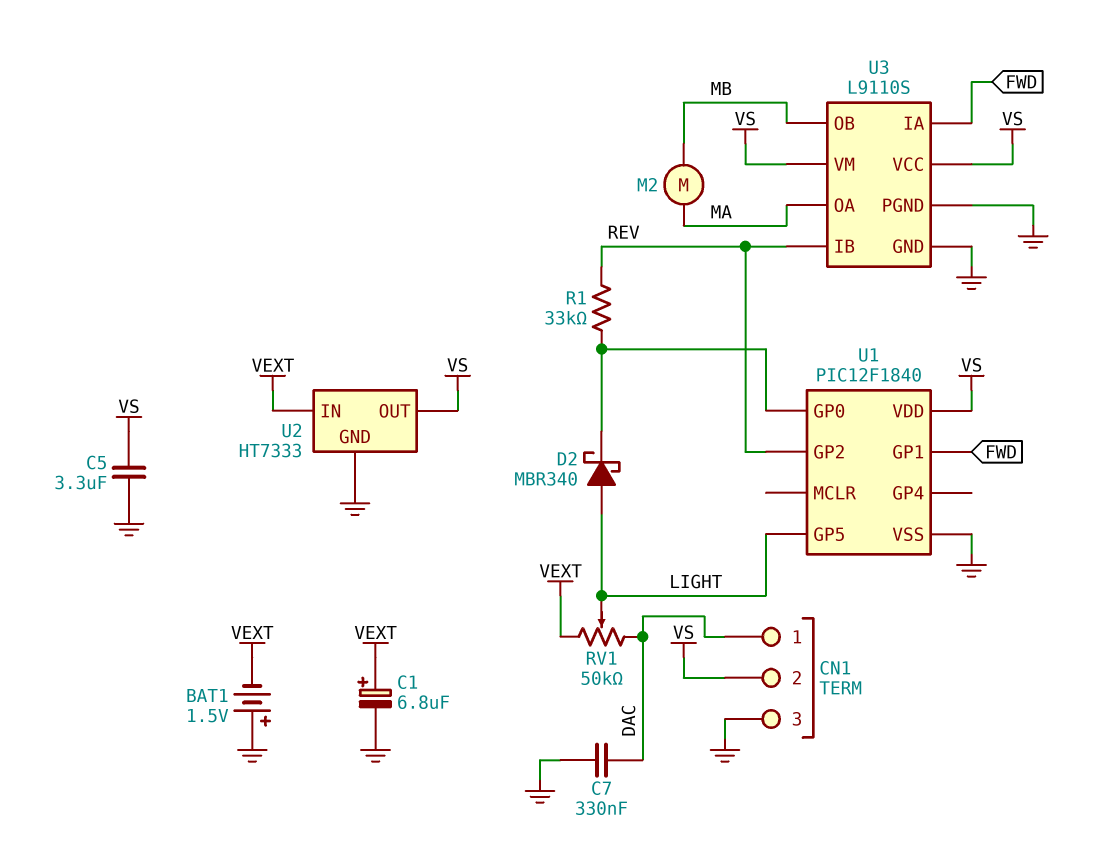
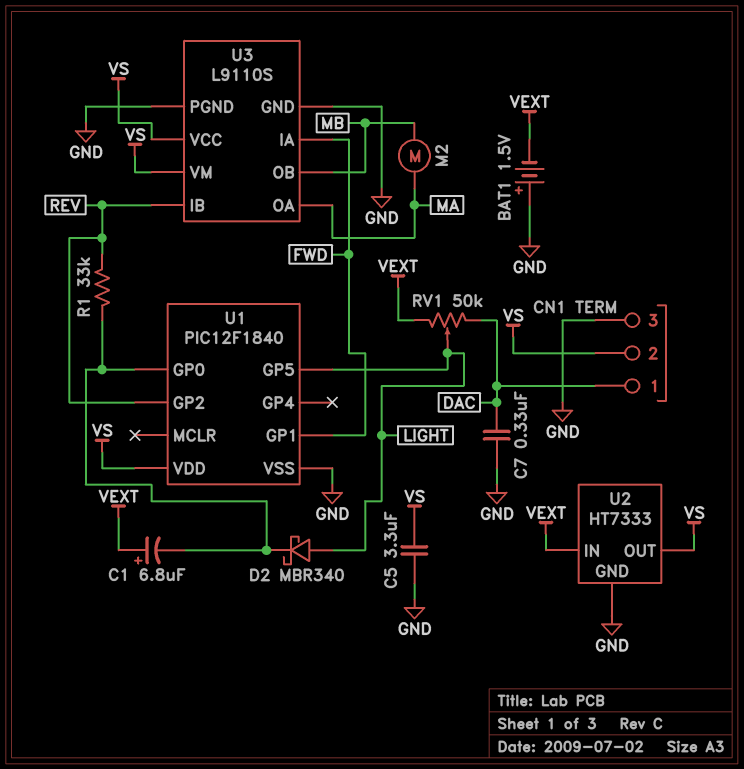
C1: 6.8uF (plus VEXT, minus GND) -> 6.8uF (plus VEXT, minus U1/GP0)

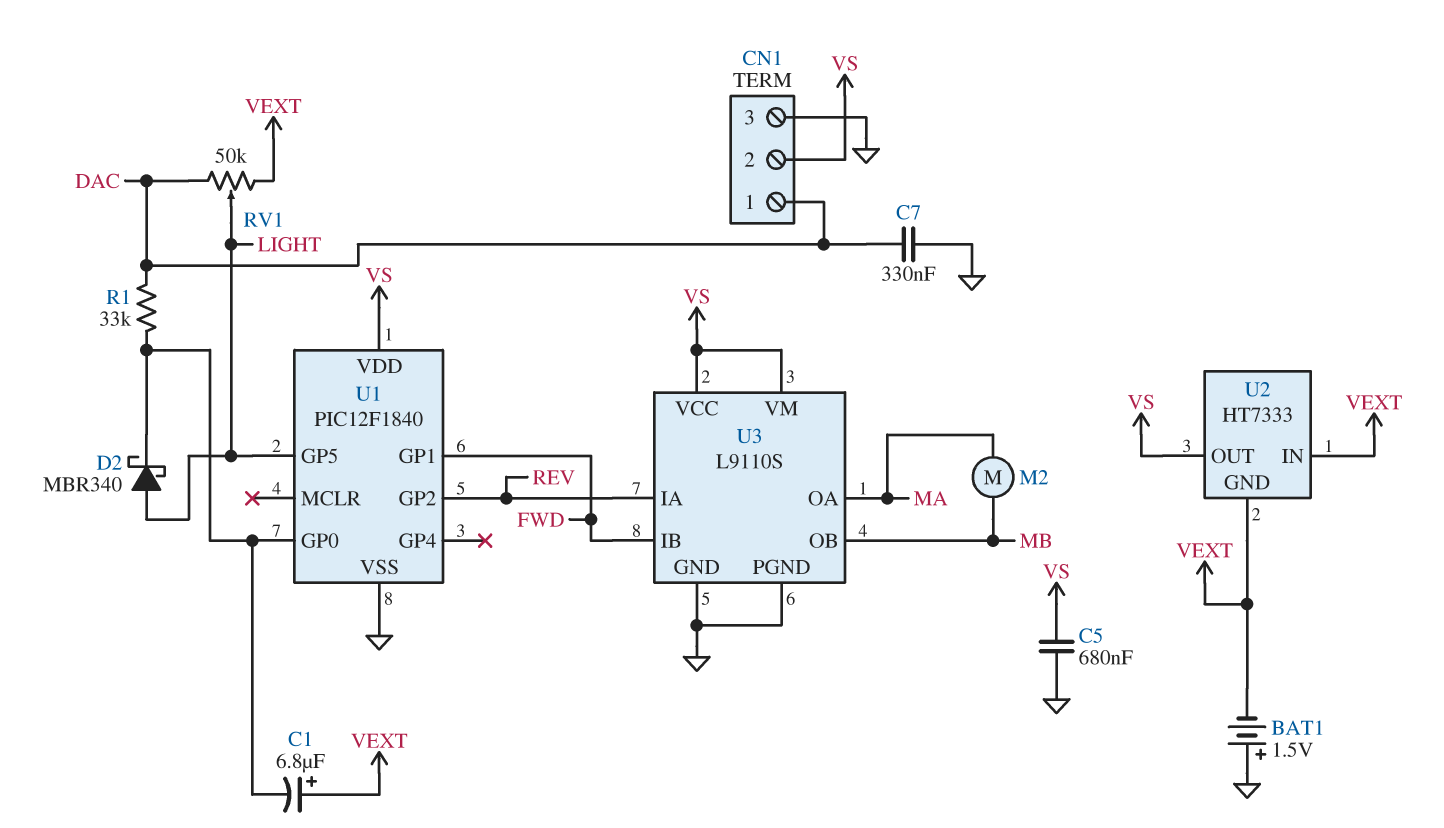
C5: 3.3uF (GND, VS) -> 680nF (GND, VS)
R1: 33k (REV, U1/GP0) -> 33k (DAC, U1/GP0)
U2 pin GND: GND -> VEXT
U3 pin IA: FWD -> REV
U3 pin IB: REV -> FWD

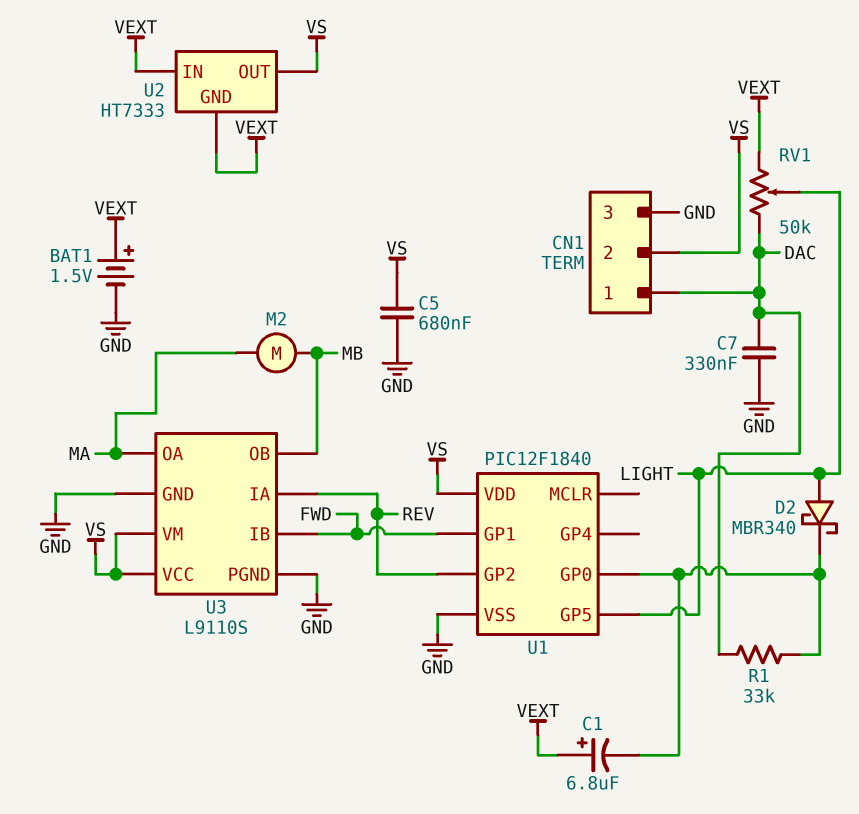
BAT1: 1.5V (plus GND, minus VEXT) -> 1.5V (plus VEXT, minus GND)

